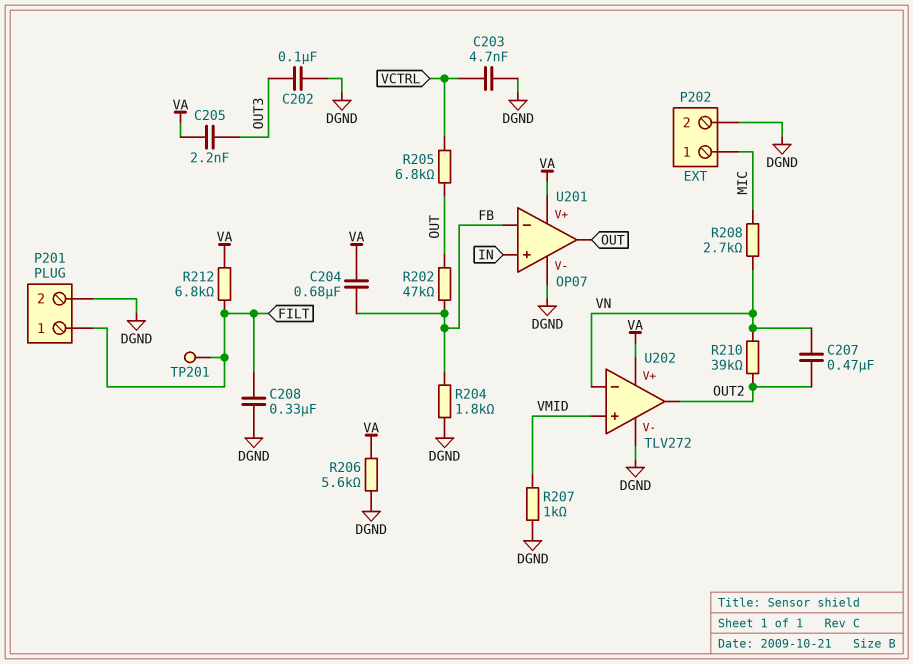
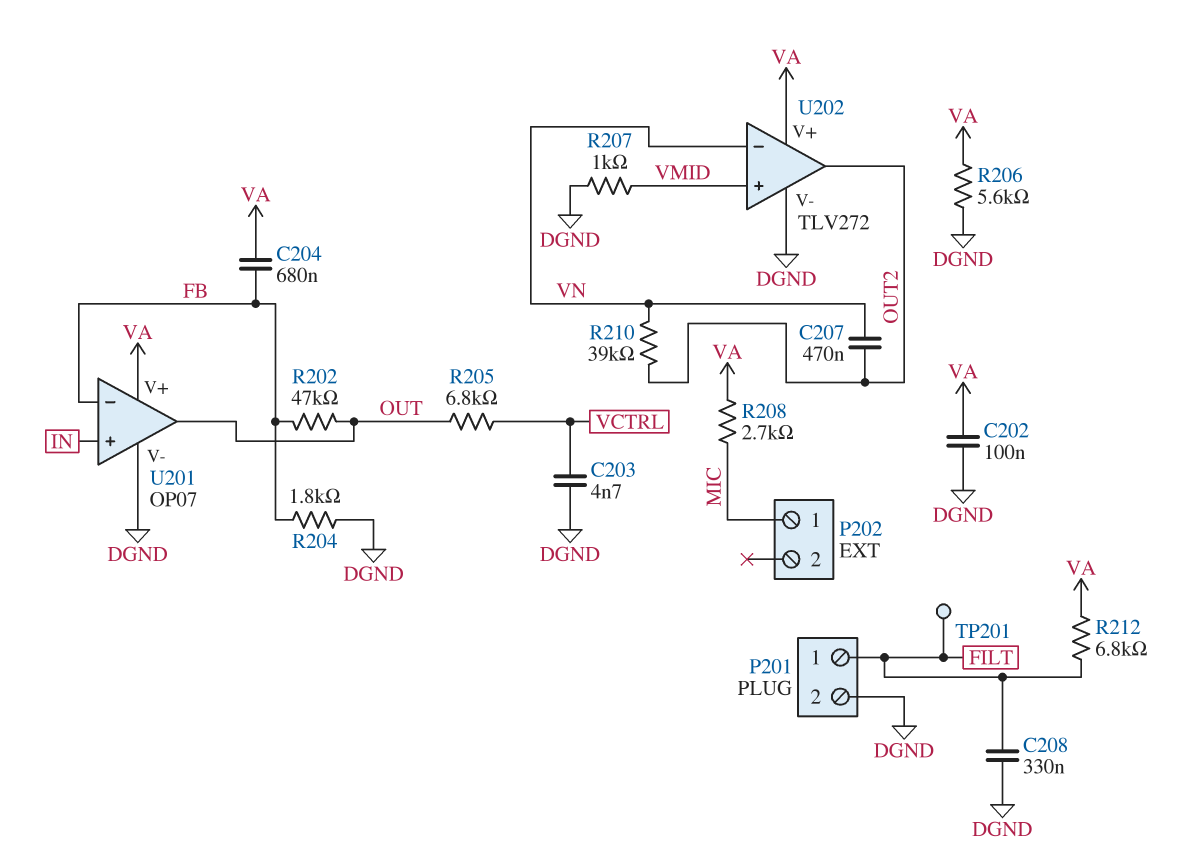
C202: 100nF (DGND, OUT3) -> 100nF (DGND, VA)
C205: 2.2nF (OUT3, VA) -> none
P202 pin 2: DGND -> none
R208: 2.7k (MIC, VN) -> 2.7k (MIC, VA)

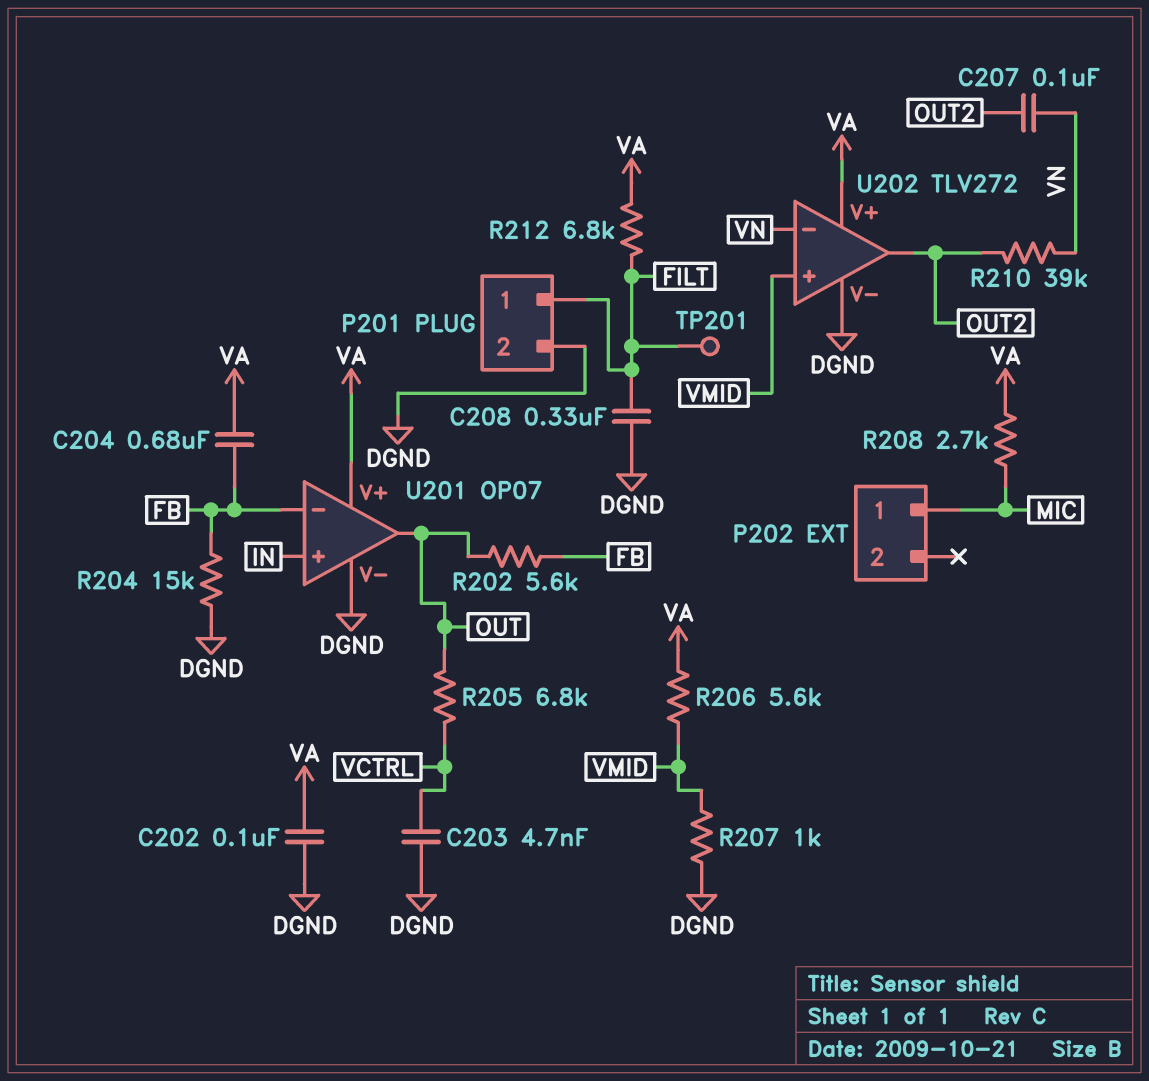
C207: 470nF (OUT2, VN) -> 100nF (OUT2, VN)
R202: 47k (FB, OUT) -> 5.6k (FB, OUT)
R204: 1.8k (DGND, FB) -> 15k (DGND, FB)
R206: 5.6k (DGND, VA) -> 5.6k (VA, VMID)

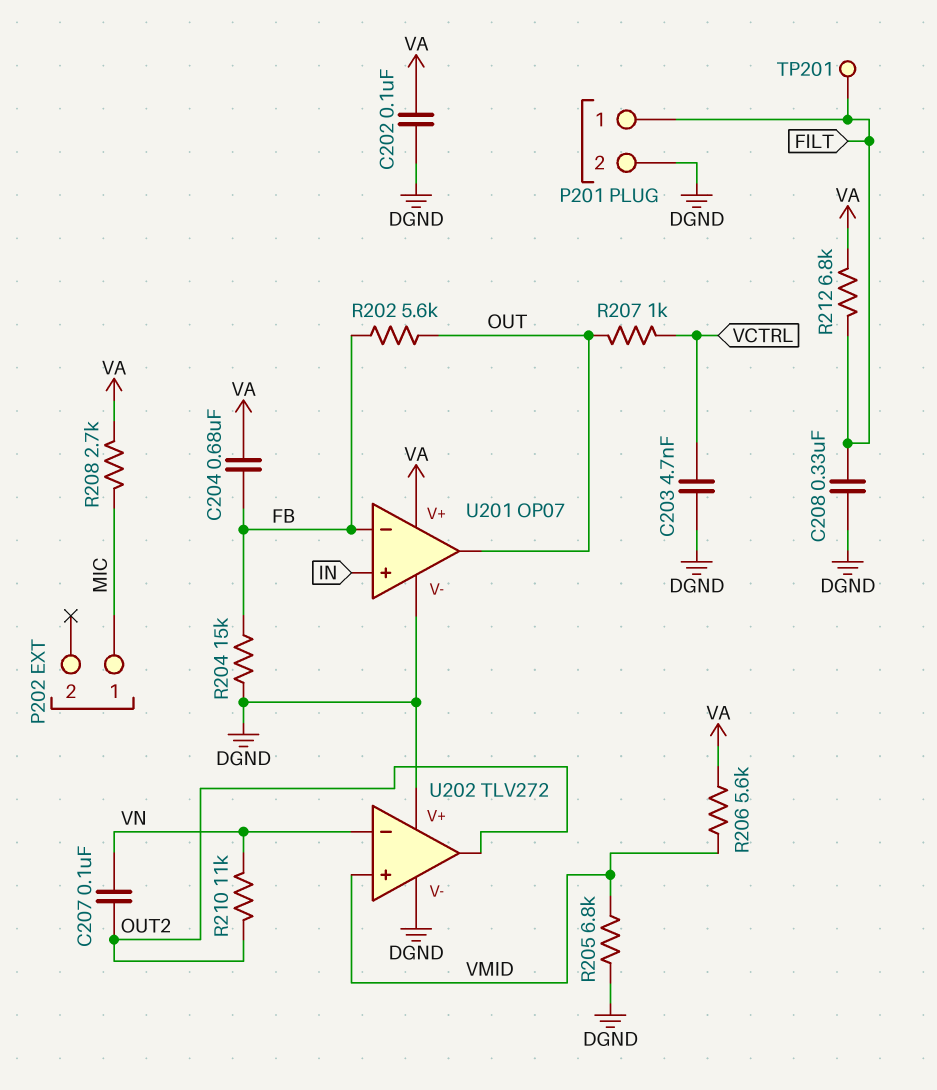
R205: 6.8k (OUT, VCTRL) -> 6.8k (DGND, VMID)
R207: 1k (DGND, VMID) -> 1k (OUT, VCTRL)
R210: 39k (OUT2, VN) -> 11k (OUT2, VN)
U202 pin V+: VA -> DGND

